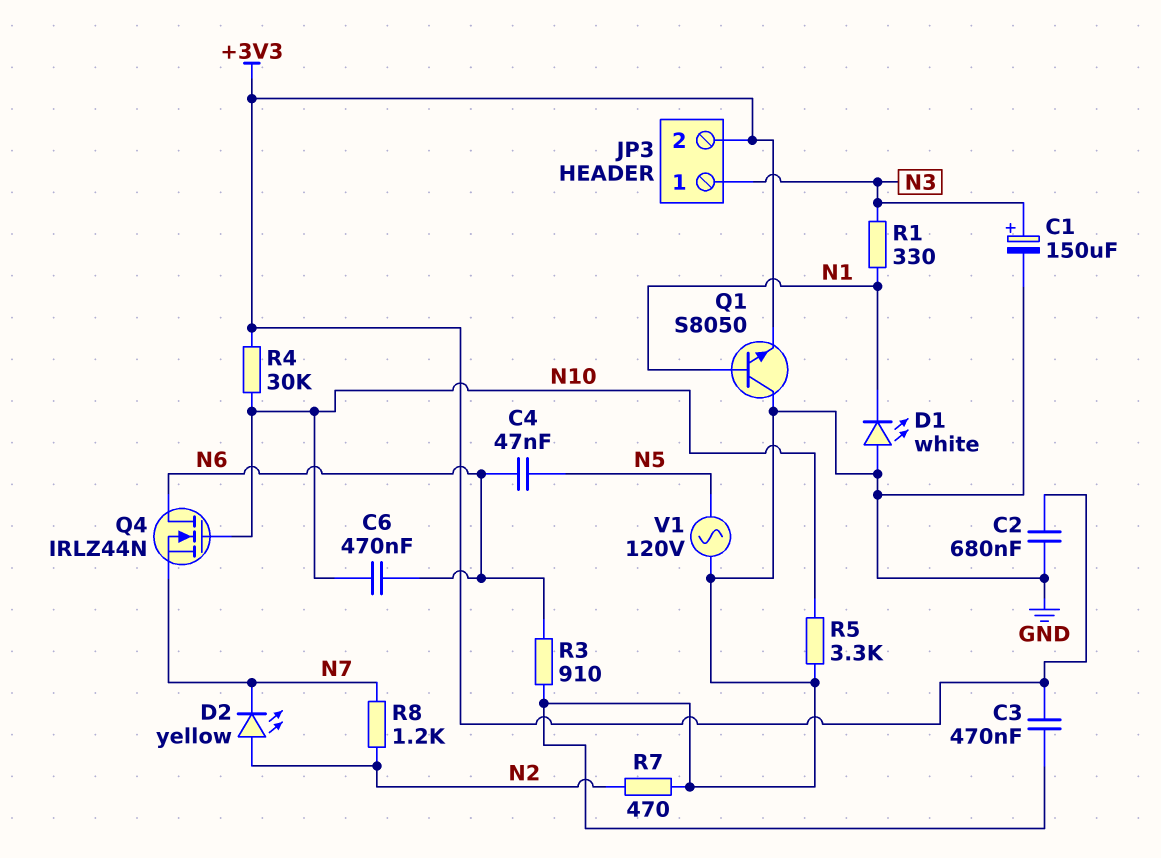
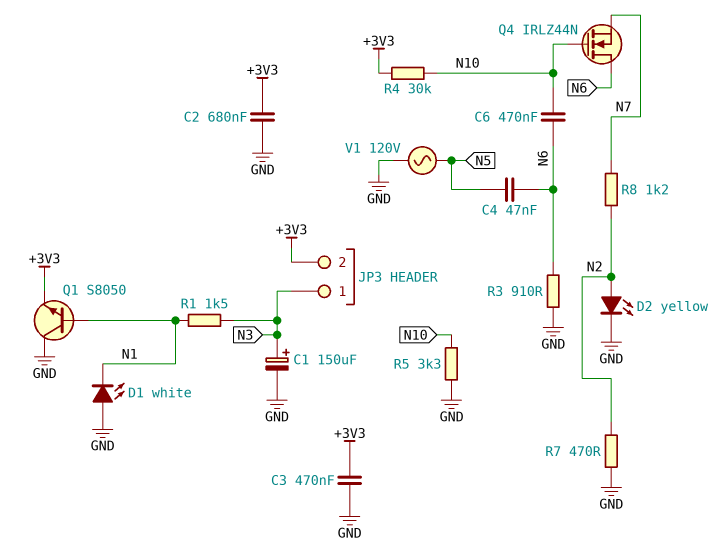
D2: LED yellow (A N2, K N7) -> LED yellow (A N2, K GND)
R1: 330 (N1, N3) -> 1.5k (N1, N3)

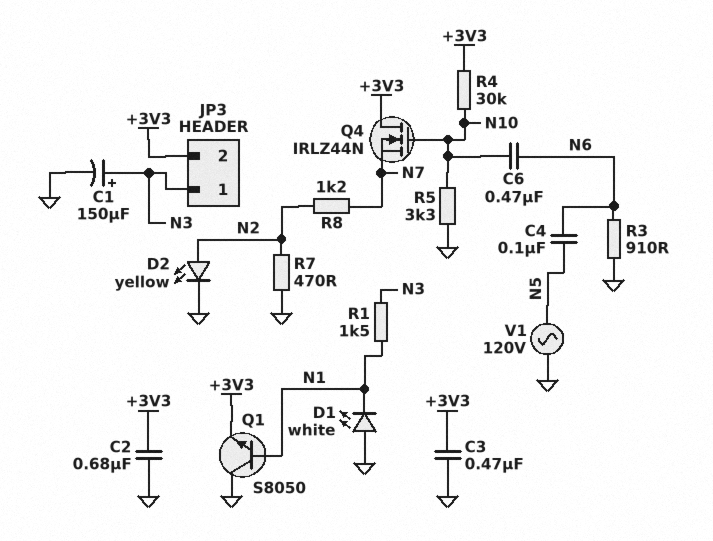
C4: 47nF (N5, N6) -> 100nF (N5, N6)
Q4: NMOS IRLZ44N (G N10, D N6, S N7) -> NMOS IRLZ44N (G N10, D +3V3, S N7)

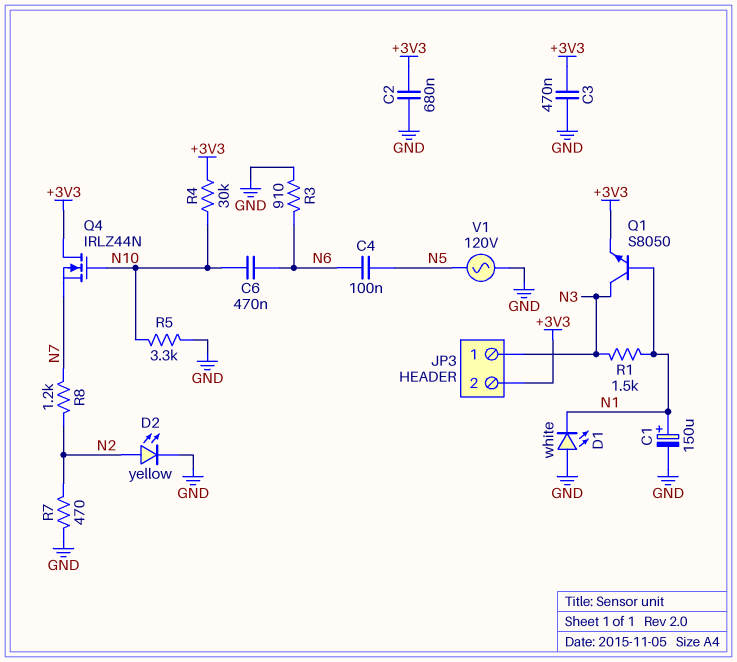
C1: 150uF (plus N3, minus GND) -> 150uF (plus N1, minus GND)
Q1: NPN S8050 (B N1, C GND, E +3V3) -> NPN S8050 (B N1, C N3, E +3V3)

